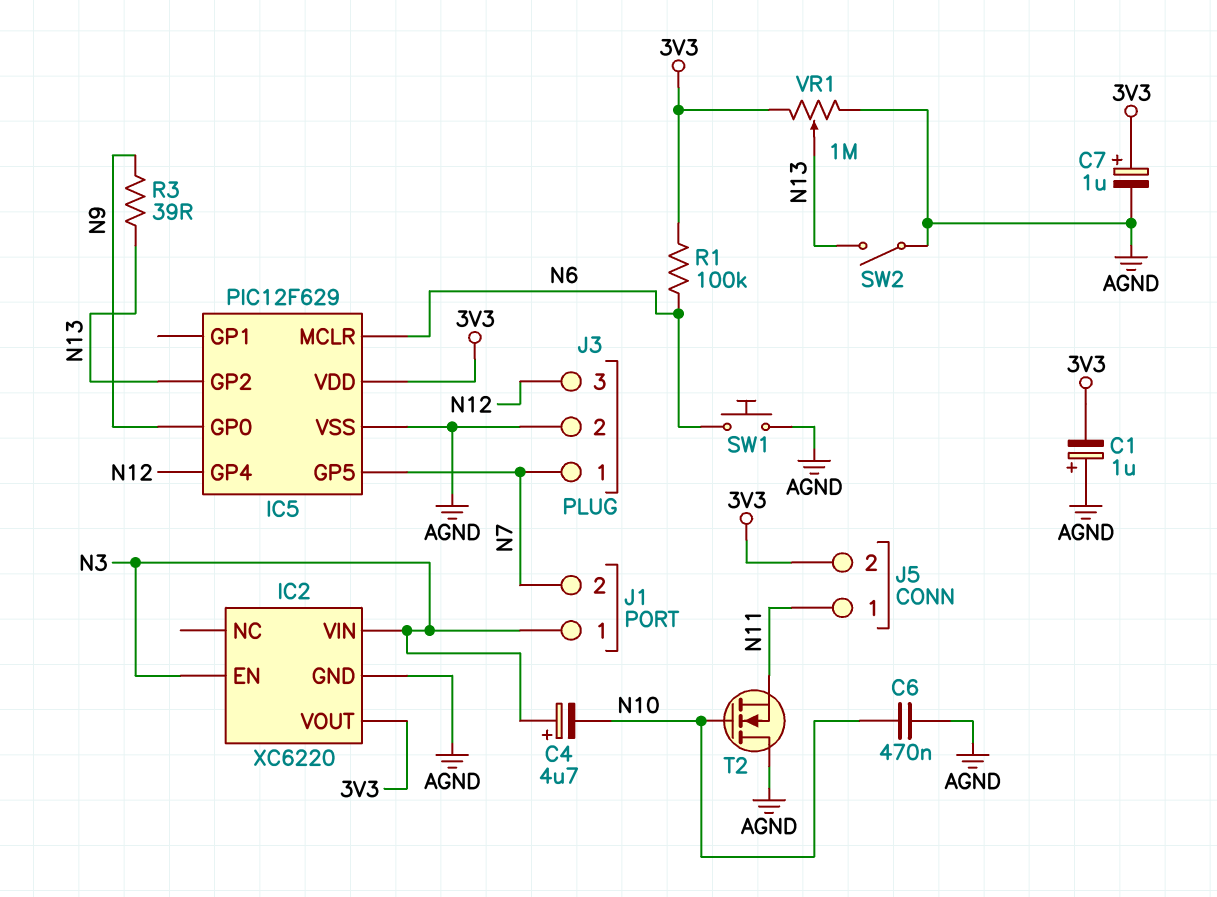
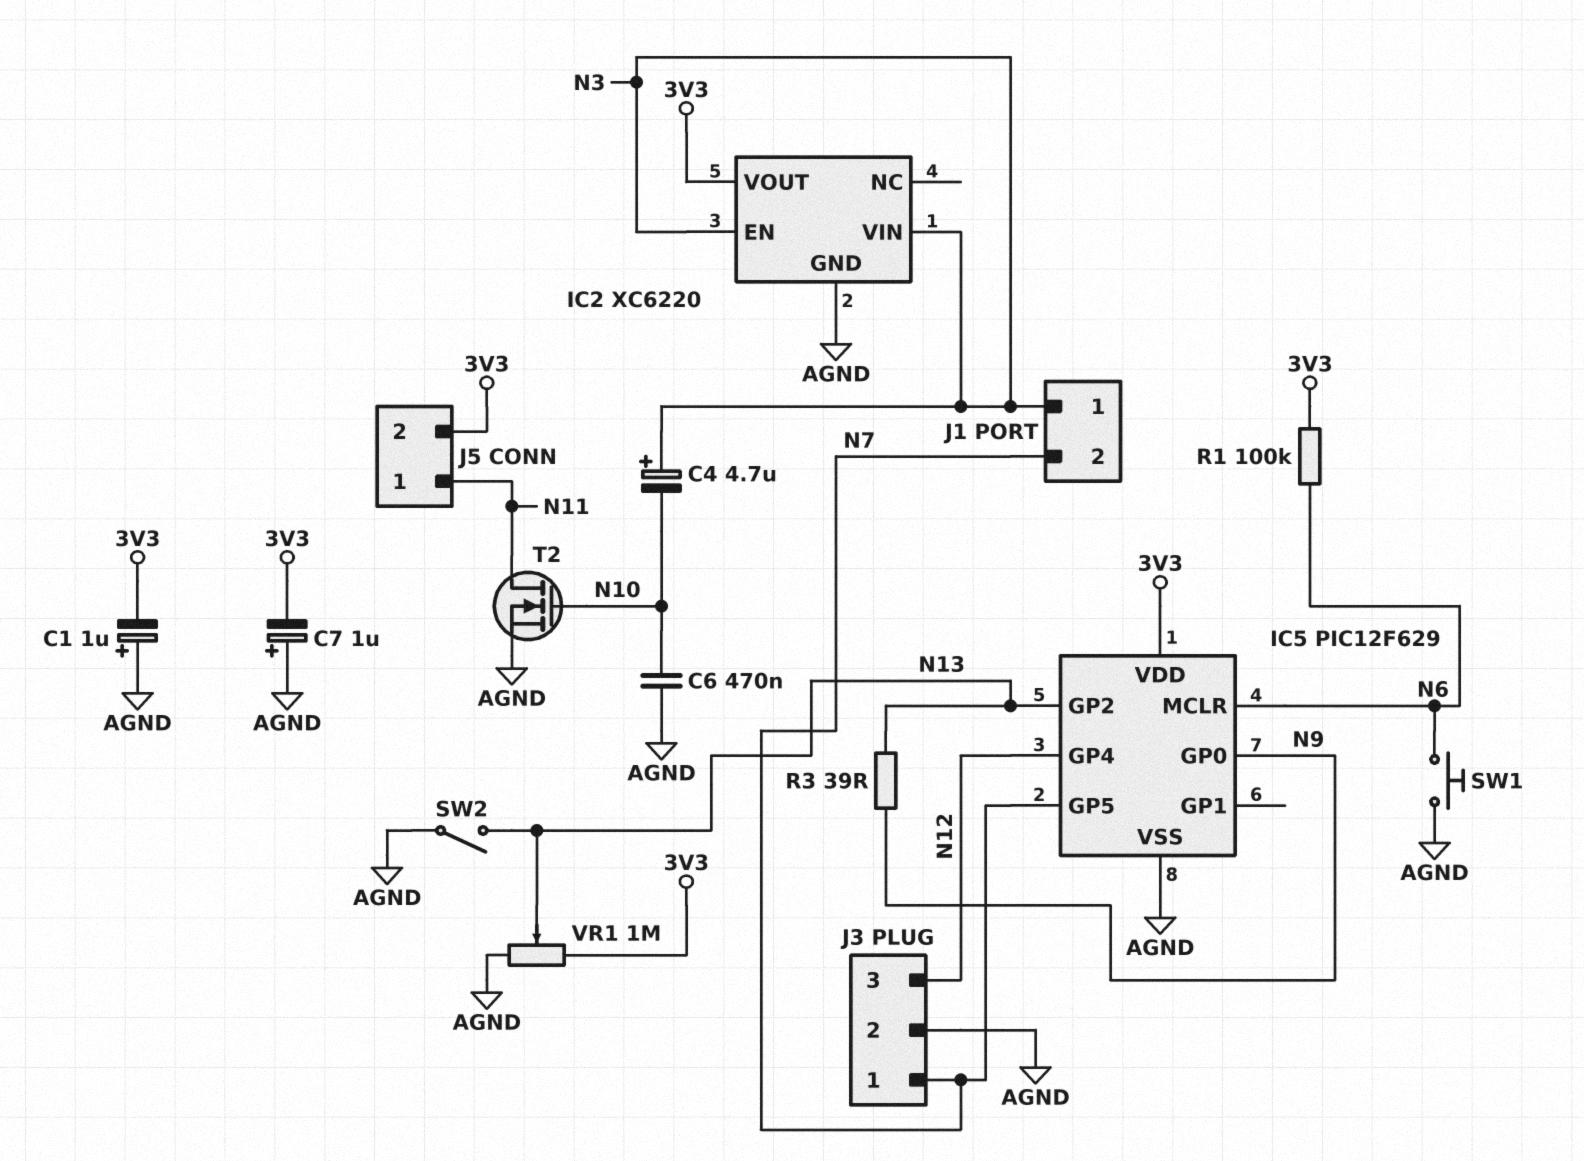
C7: 1uF (plus 3V3, minus AGND) -> 1uF (plus AGND, minus 3V3)
T2: NMOS (G N10, D AGND, S N11) -> NMOS (G N10, D N11, S AGND)

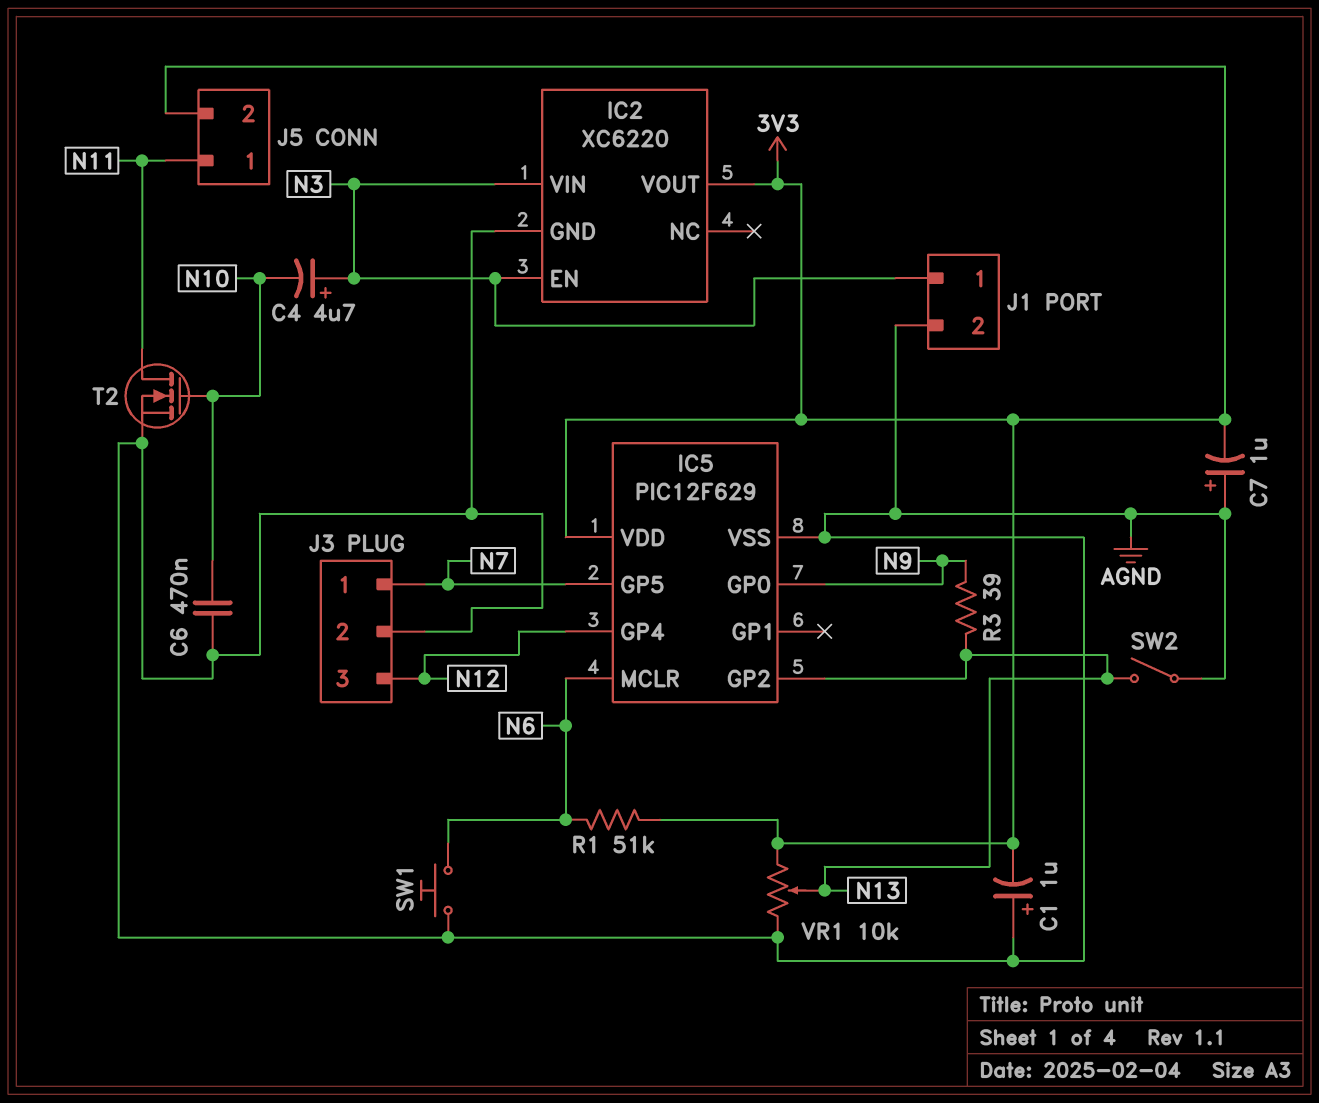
J1 pin 2: N7 -> AGND
R1: 100k (3V3, N6) -> 51k (3V3, N6)
VR1: 1M (3V3, AGND, wiper N13) -> 10k (3V3, AGND, wiper N13)

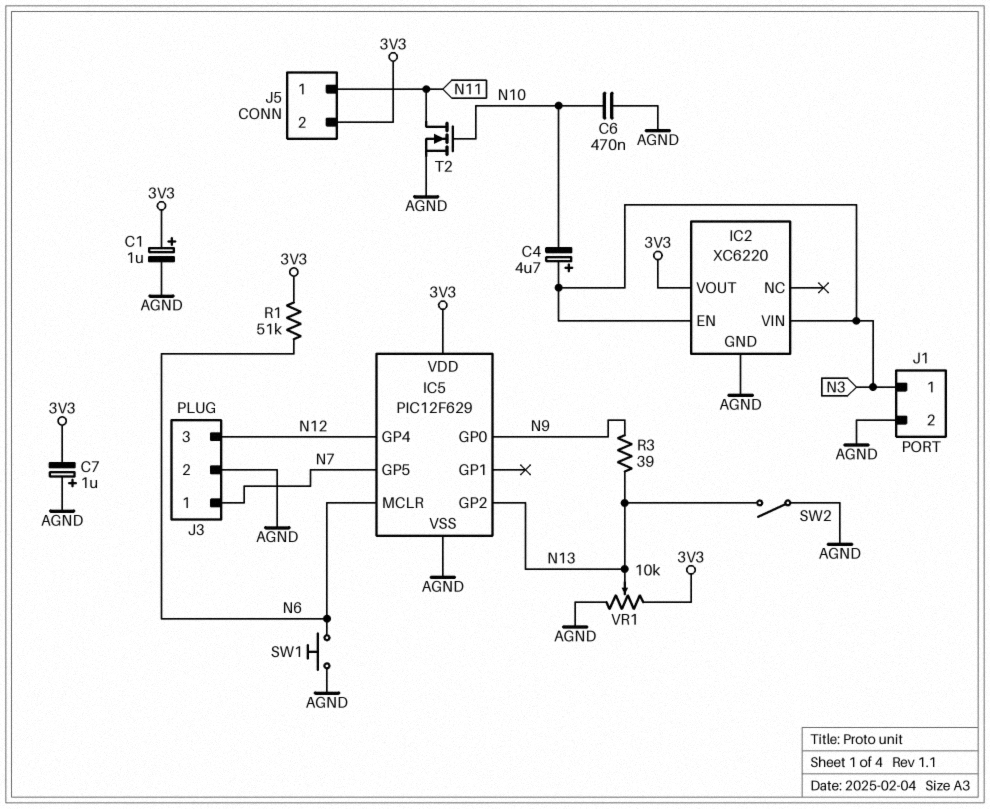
C1: 1uF (plus AGND, minus 3V3) -> 1uF (plus 3V3, minus AGND)

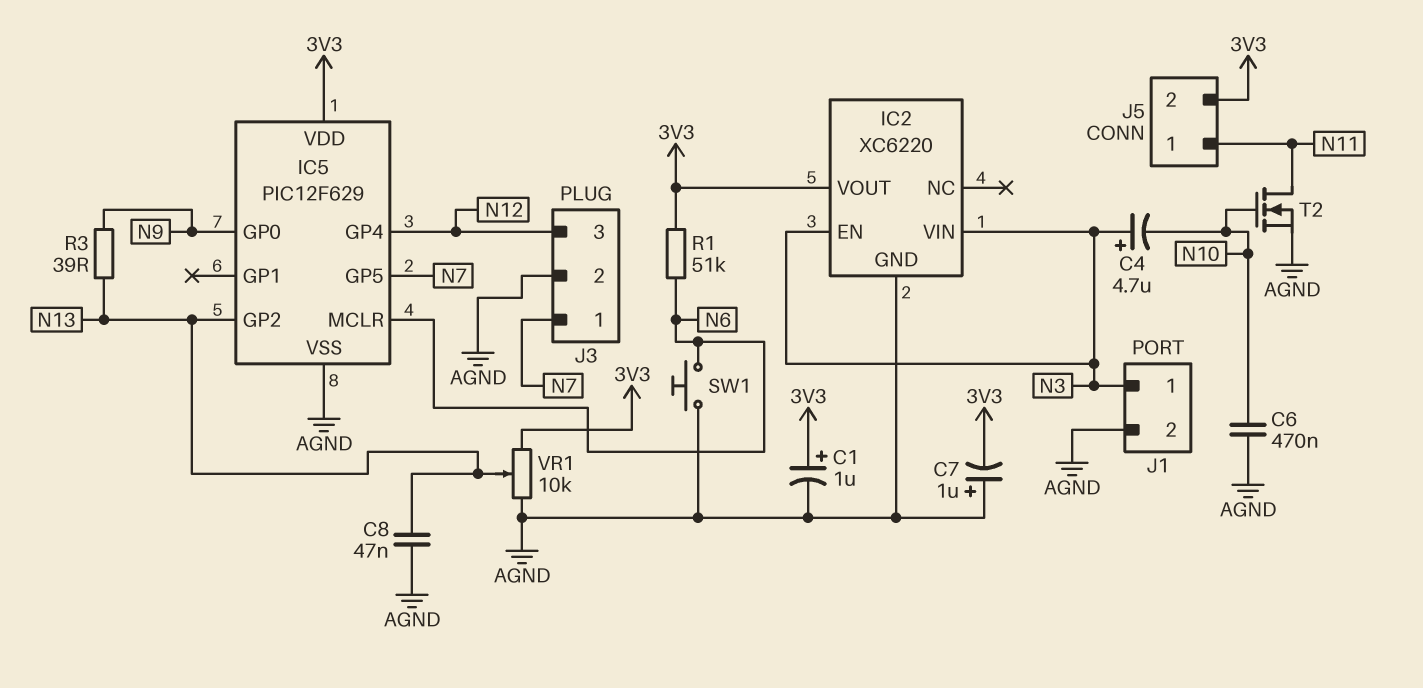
C8: none -> 47nF (AGND, N13)
SW2: switch (AGND, N13) -> none

